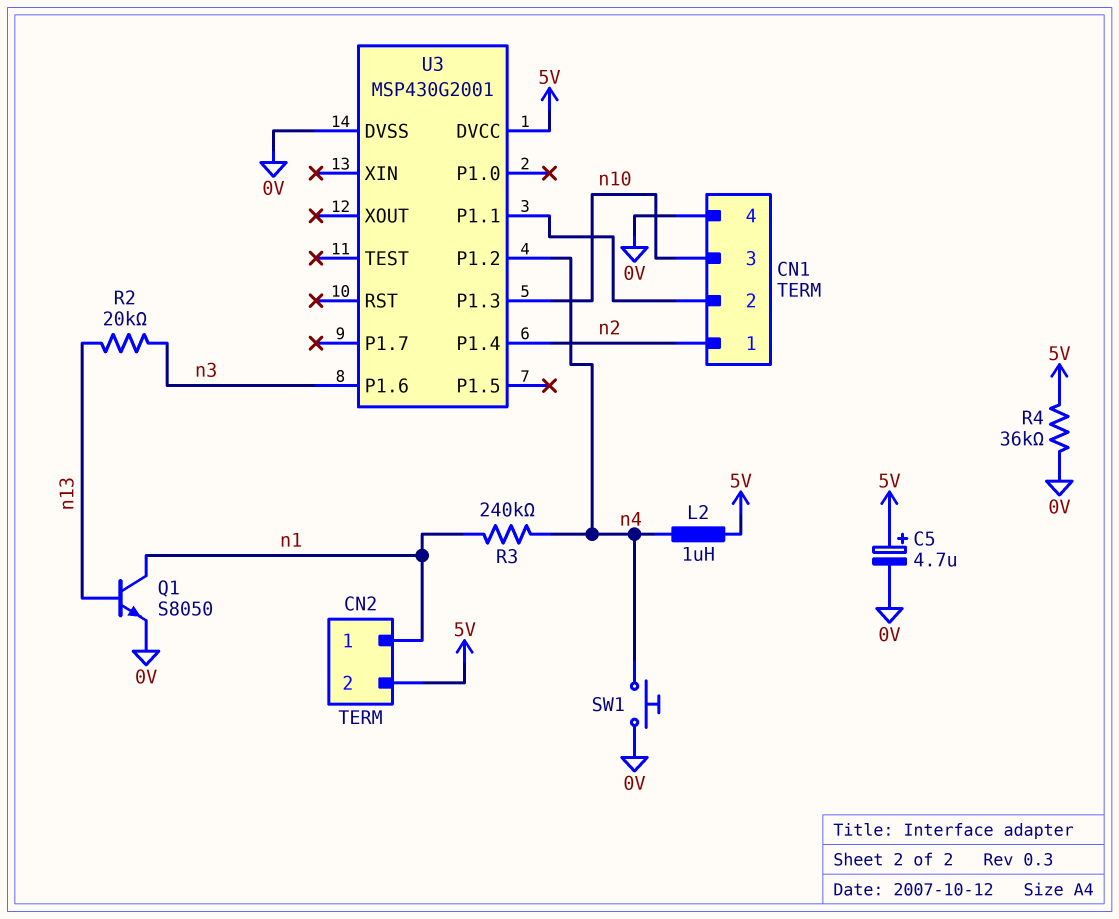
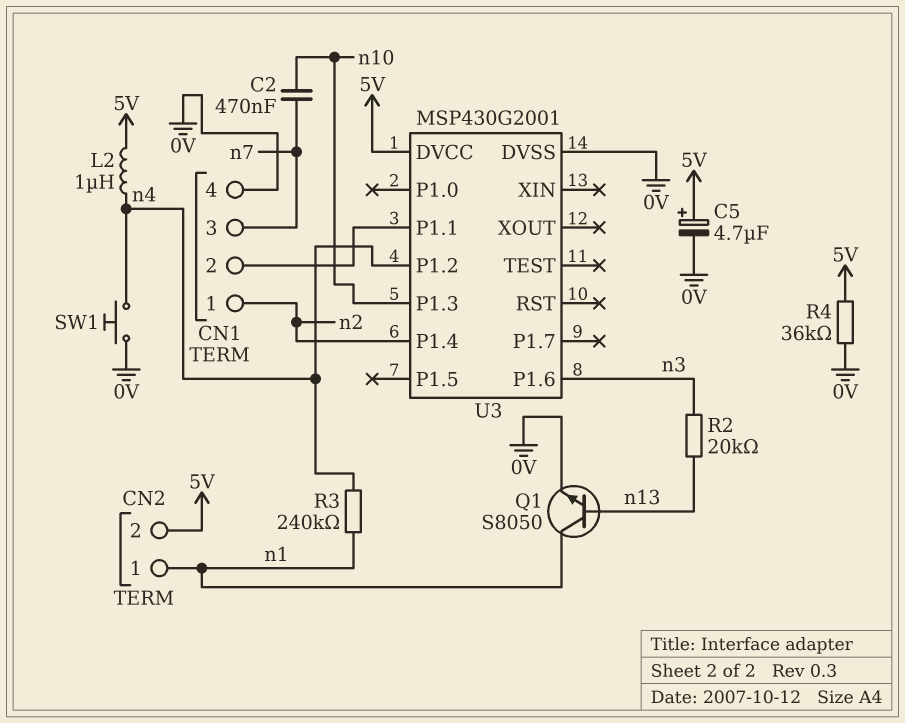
C2: none -> 470nF (n7, n10)
CN1 pin 3: n10 -> n7

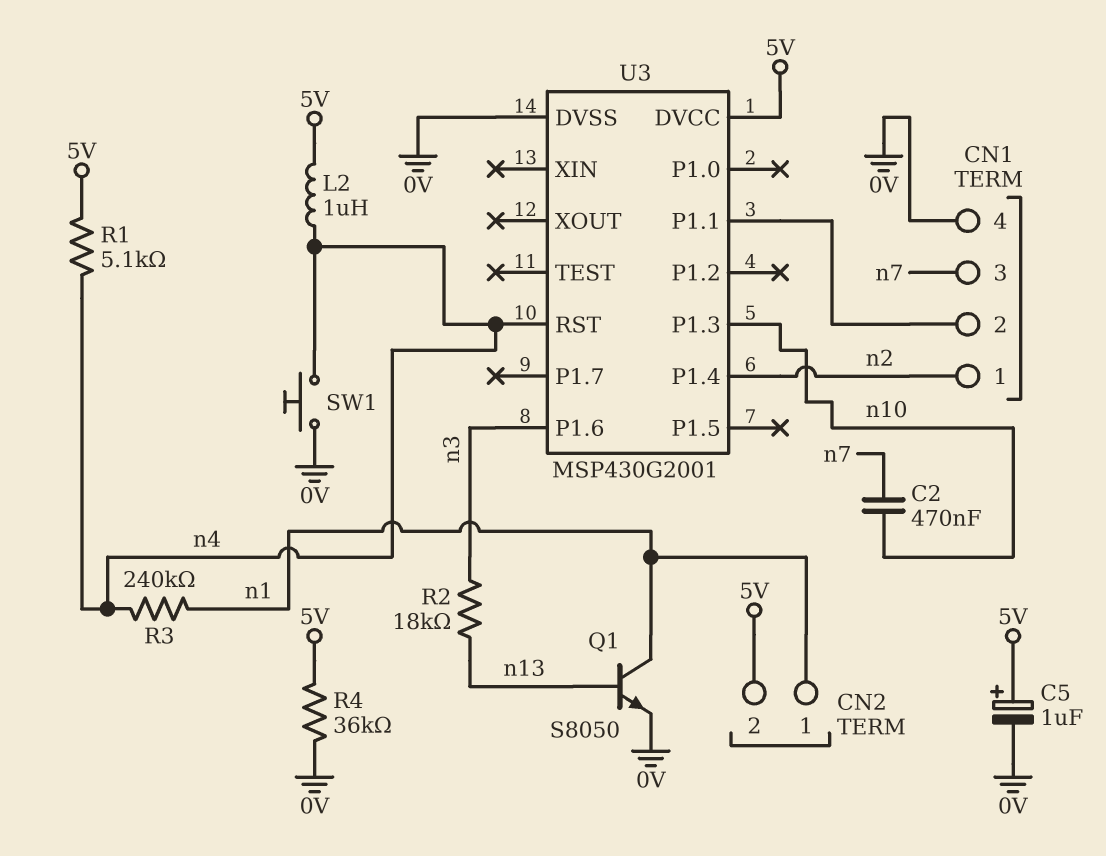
C5: 4.7uF (plus 5V, minus 0V) -> 1uF (plus 5V, minus 0V)
R1: none -> 5.1k (5V, n4)
R2: 20k (n3, n13) -> 18k (n3, n13)
U3 pin P1.2: n4 -> none
U3 pin RST: none -> n4

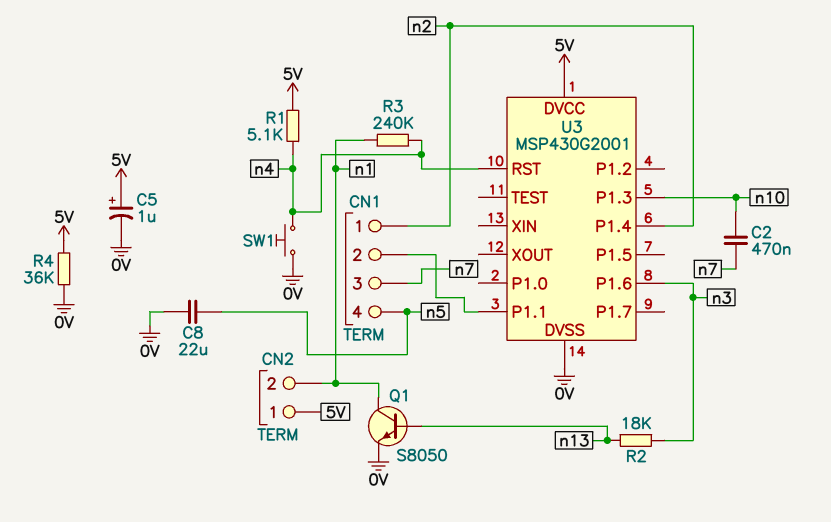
C8: none -> 22uF (0V, n5)
CN1 pin 4: 0V -> n5
CN2 pin 1: n1 -> 5V
CN2 pin 2: 5V -> n1
L2: 1uH (5V, n4) -> none

